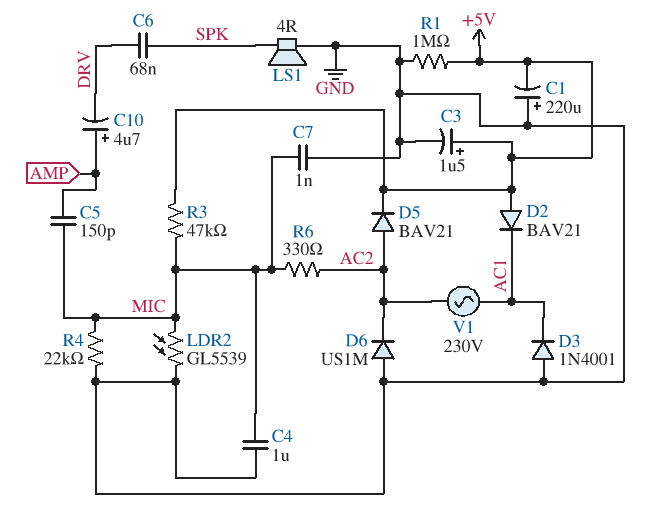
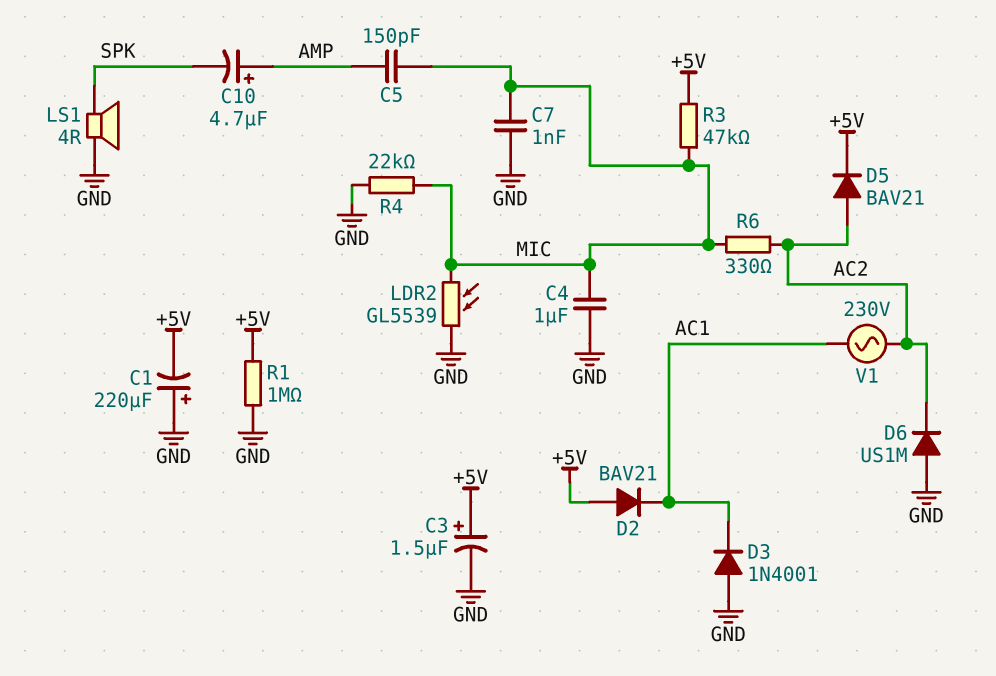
C6: 68nF (DRV, SPK) -> none
C10: 4.7uF (plus AMP, minus DRV) -> 4.7uF (plus AMP, minus SPK)

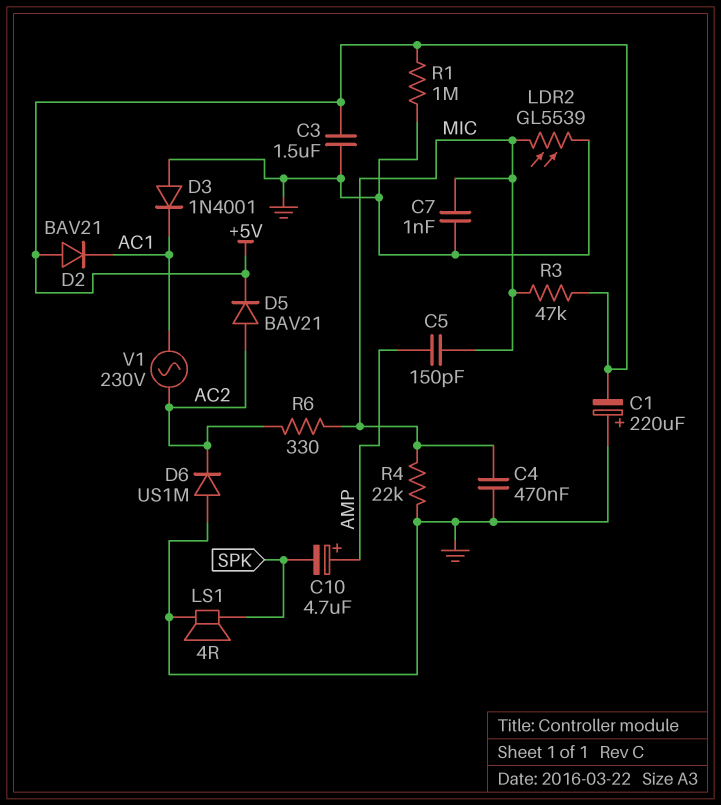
C3: 1.5uF (plus +5V, minus GND) -> 1.5uF (+5V, GND)
C4: 1uF (GND, MIC) -> 470nF (GND, MIC)

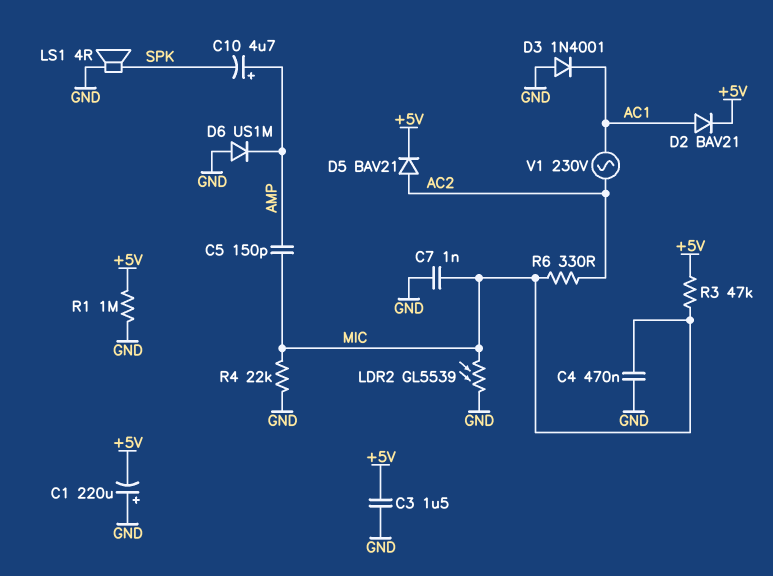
D2: diode BAV21 (A +5V, K AC1) -> diode BAV21 (A AC1, K +5V)
D6: diode US1M (A GND, K AC2) -> diode US1M (A GND, K AMP)

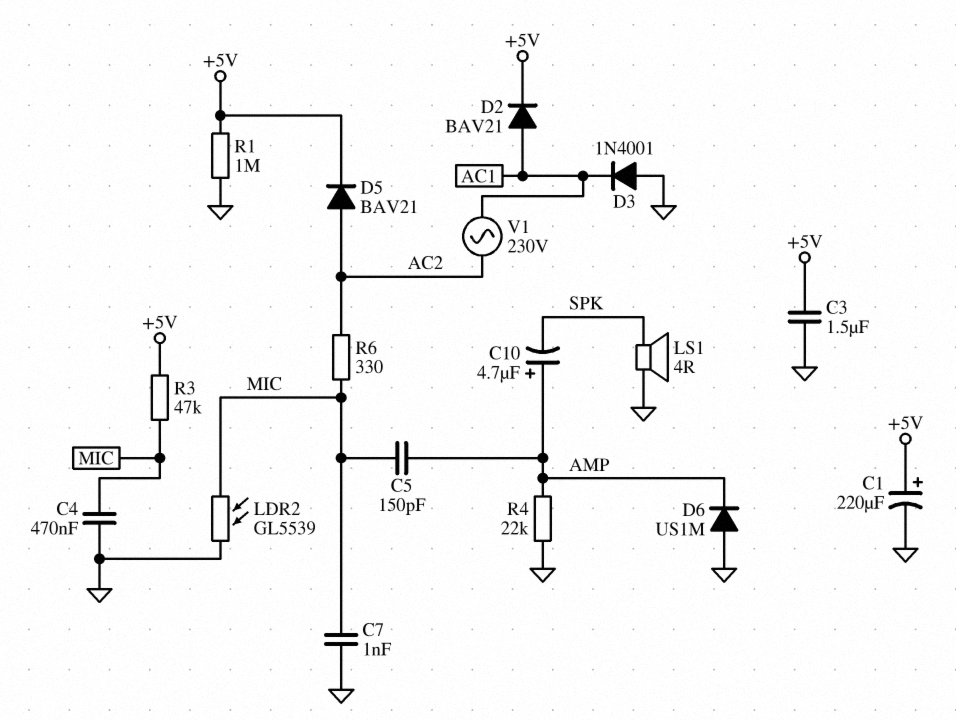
C1: 220uF (plus GND, minus +5V) -> 220uF (plus +5V, minus GND)
R4: 22k (GND, MIC) -> 22k (AMP, GND)

